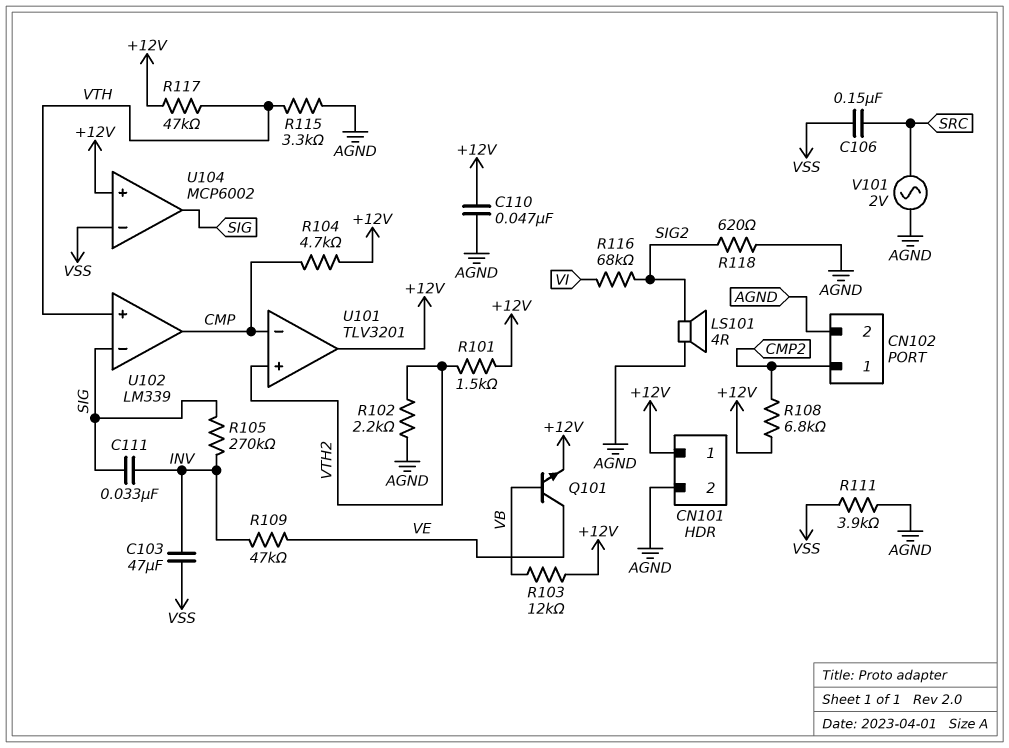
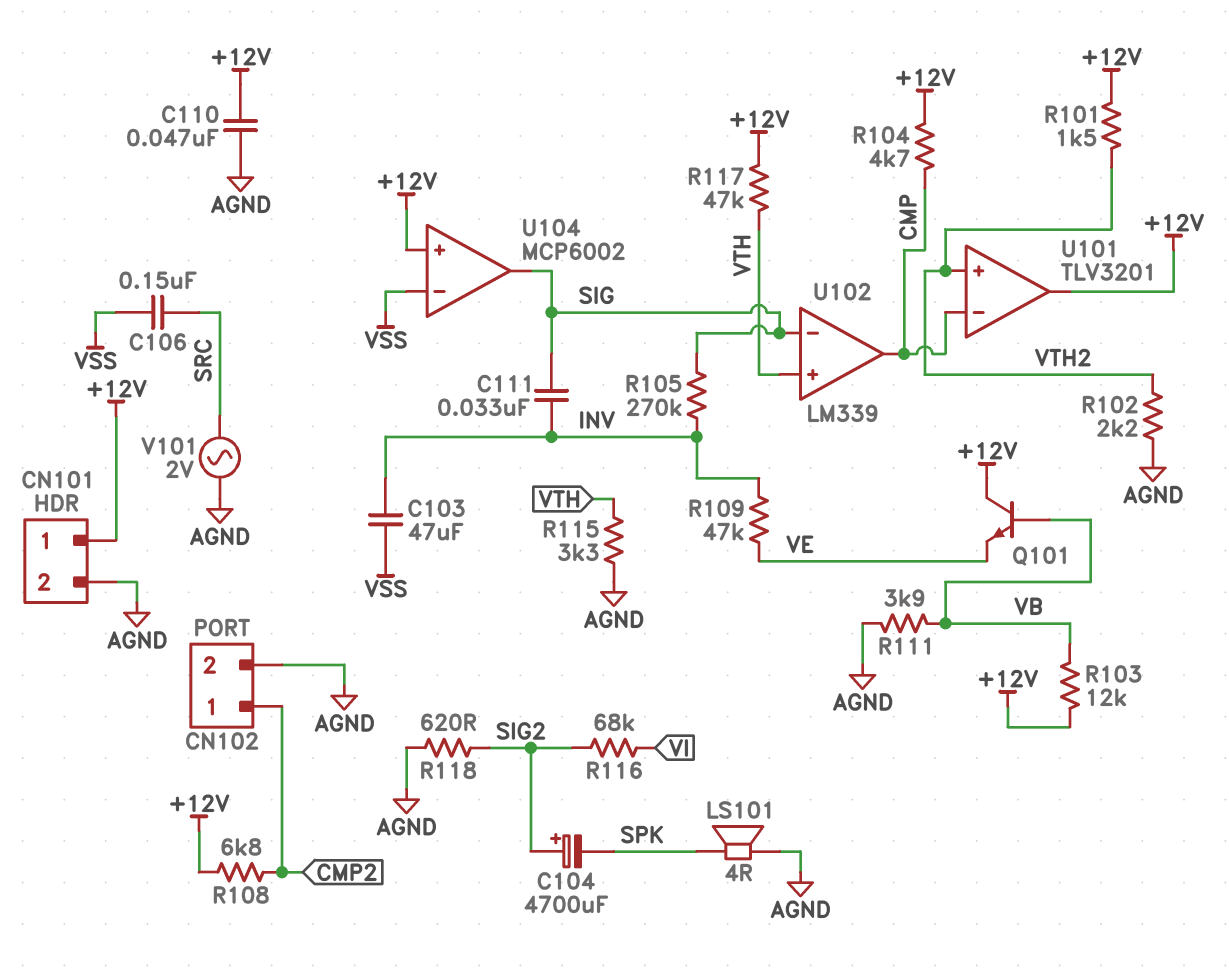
C104: none -> 4700uF (plus SIG2, minus SPK)
LS101: speaker 4R (AGND, SIG2) -> speaker 4R (AGND, SPK)
Q101: NPN (B VB, C VE, E +12V) -> NPN (B VB, C +12V, E VE)
R111: 3.9k (AGND, VSS) -> 3.9k (AGND, VB)

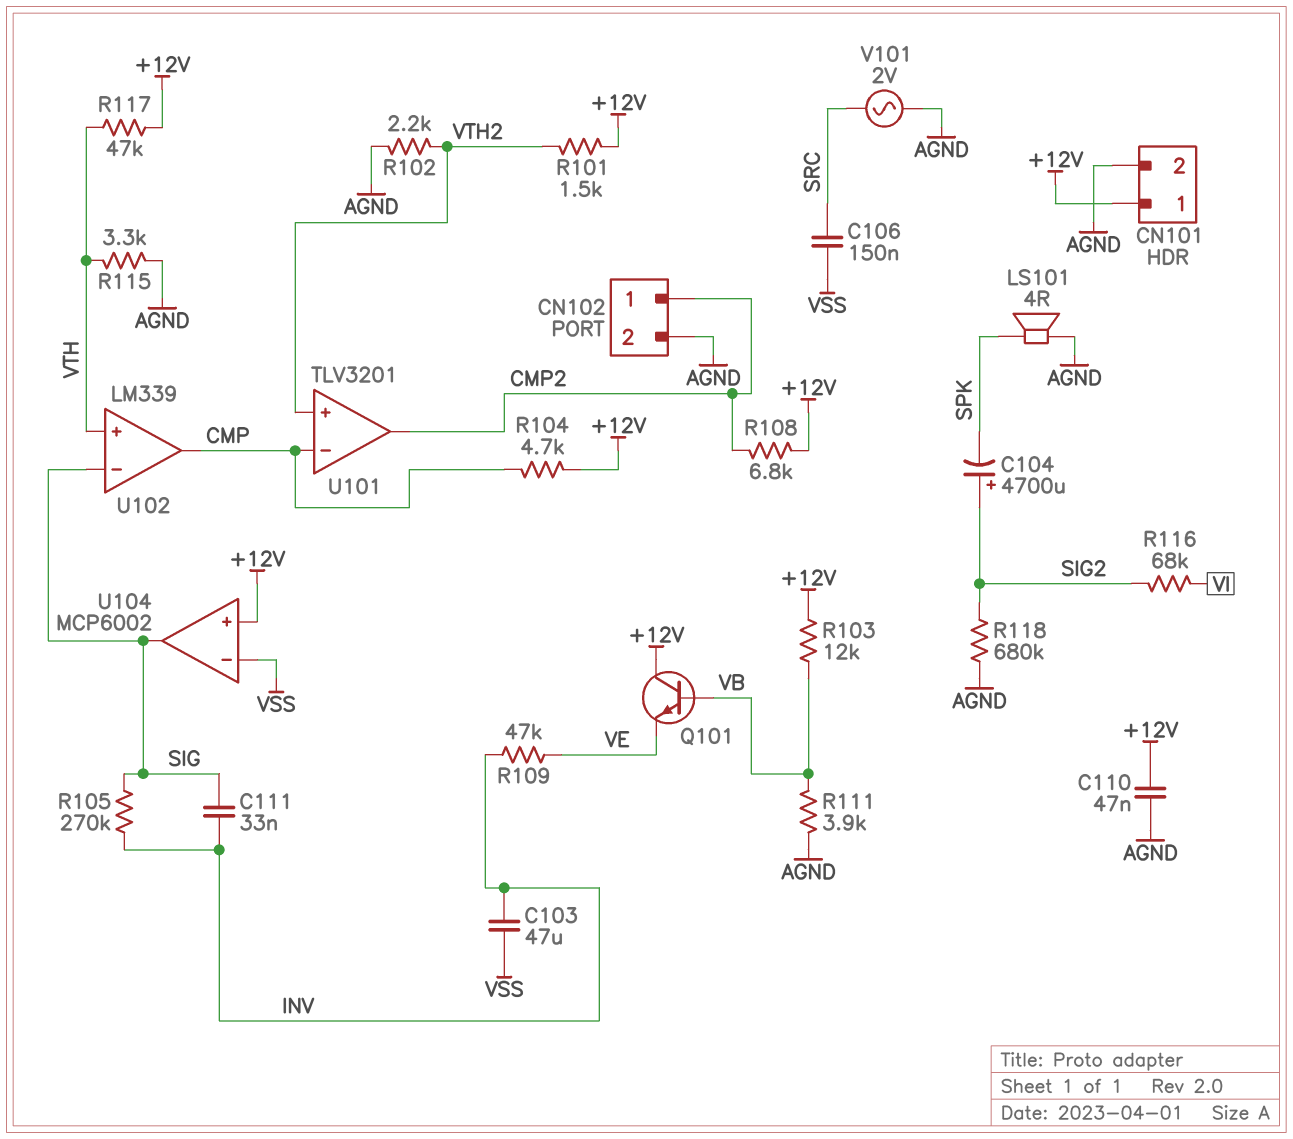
R118: 620 (AGND, SIG2) -> 680k (AGND, SIG2)
U101 pin out: +12V -> CMP2

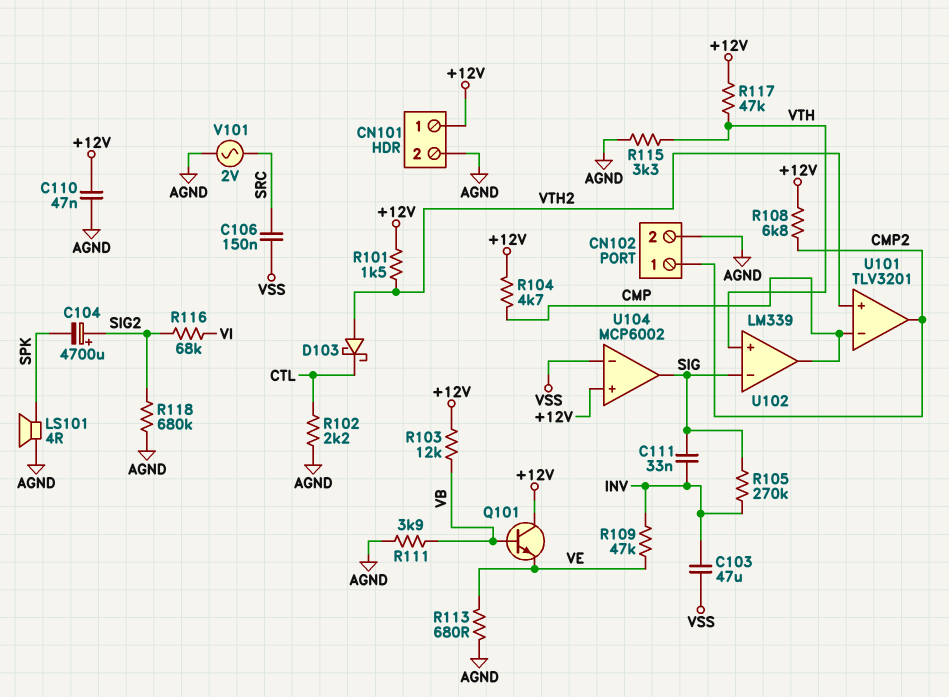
D103: none -> schottky (A VTH2, K CTL)
R102: 2.2k (AGND, VTH2) -> 2.2k (AGND, CTL)
R113: none -> 680 (AGND, VE)

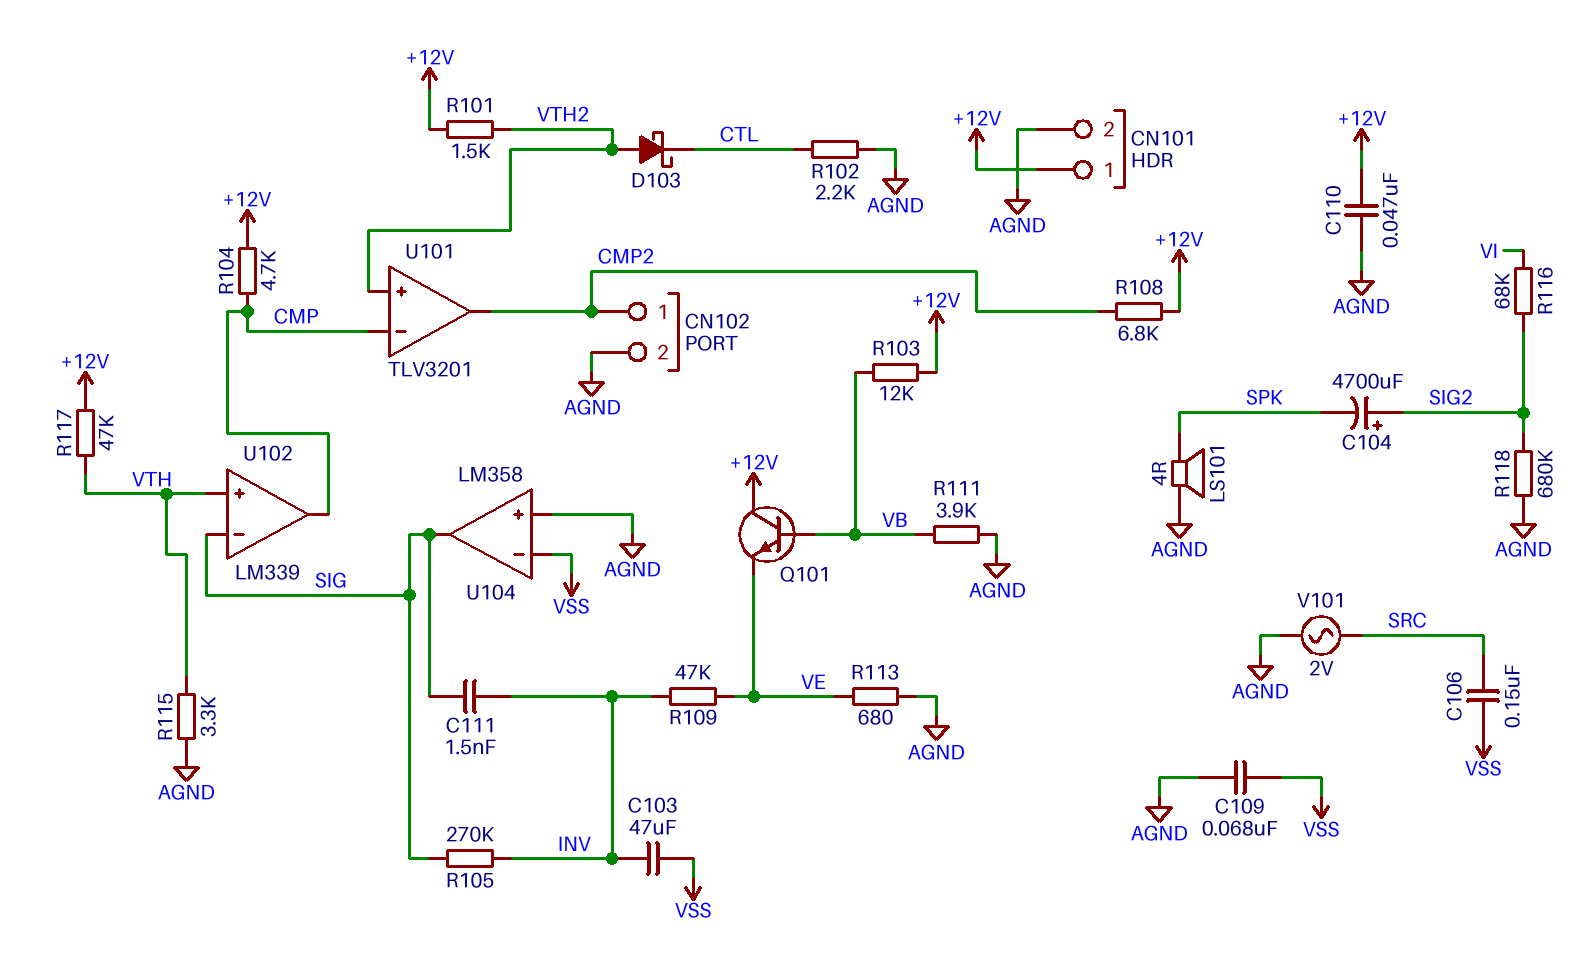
C109: none -> 68nF (AGND, VSS)
C111: 33nF (INV, SIG) -> 1.5nF (INV, SIG)
U104: MCP6002 -> LM358
U104 pin in+: +12V -> AGND

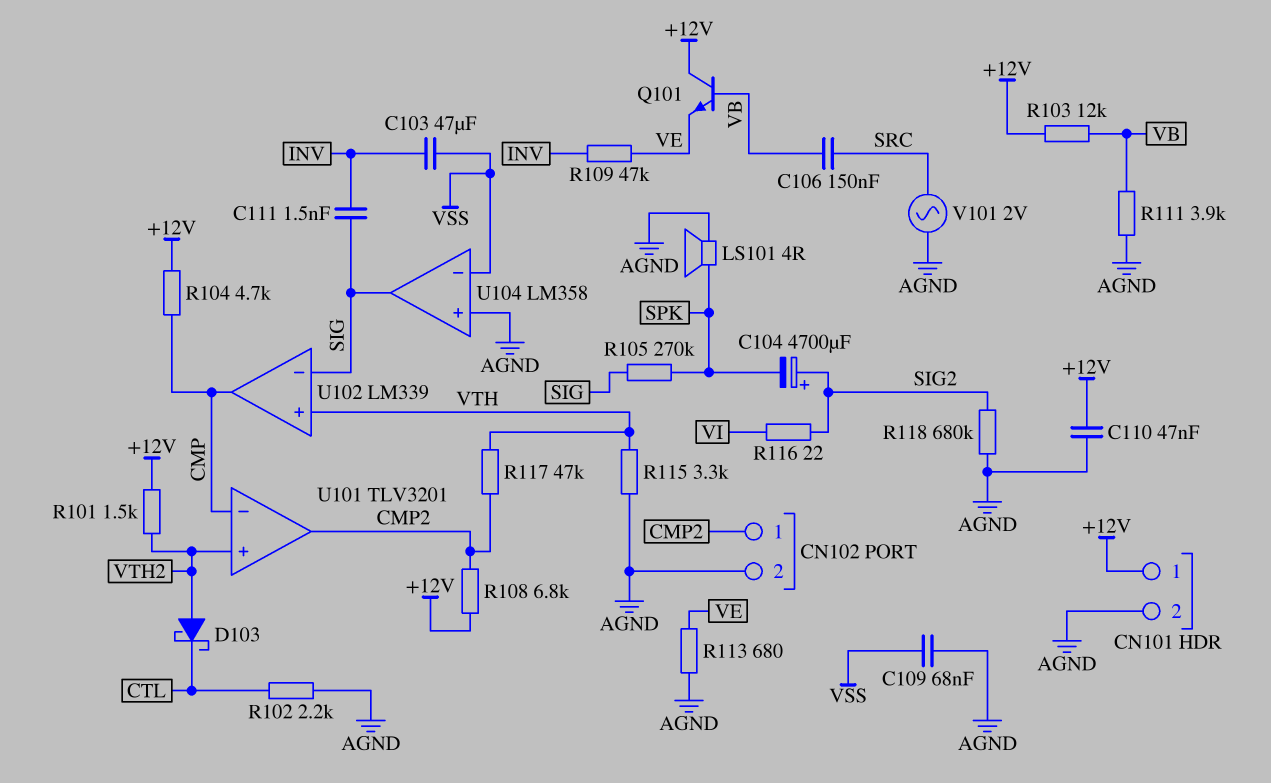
C106: 150nF (SRC, VSS) -> 150nF (SRC, VB)
R105: 270k (INV, SIG) -> 270k (SIG, SPK)
R116: 68k (SIG2, VI) -> 22 (SIG2, VI)
R117: 47k (+12V, VTH) -> 47k (CMP2, VTH)

